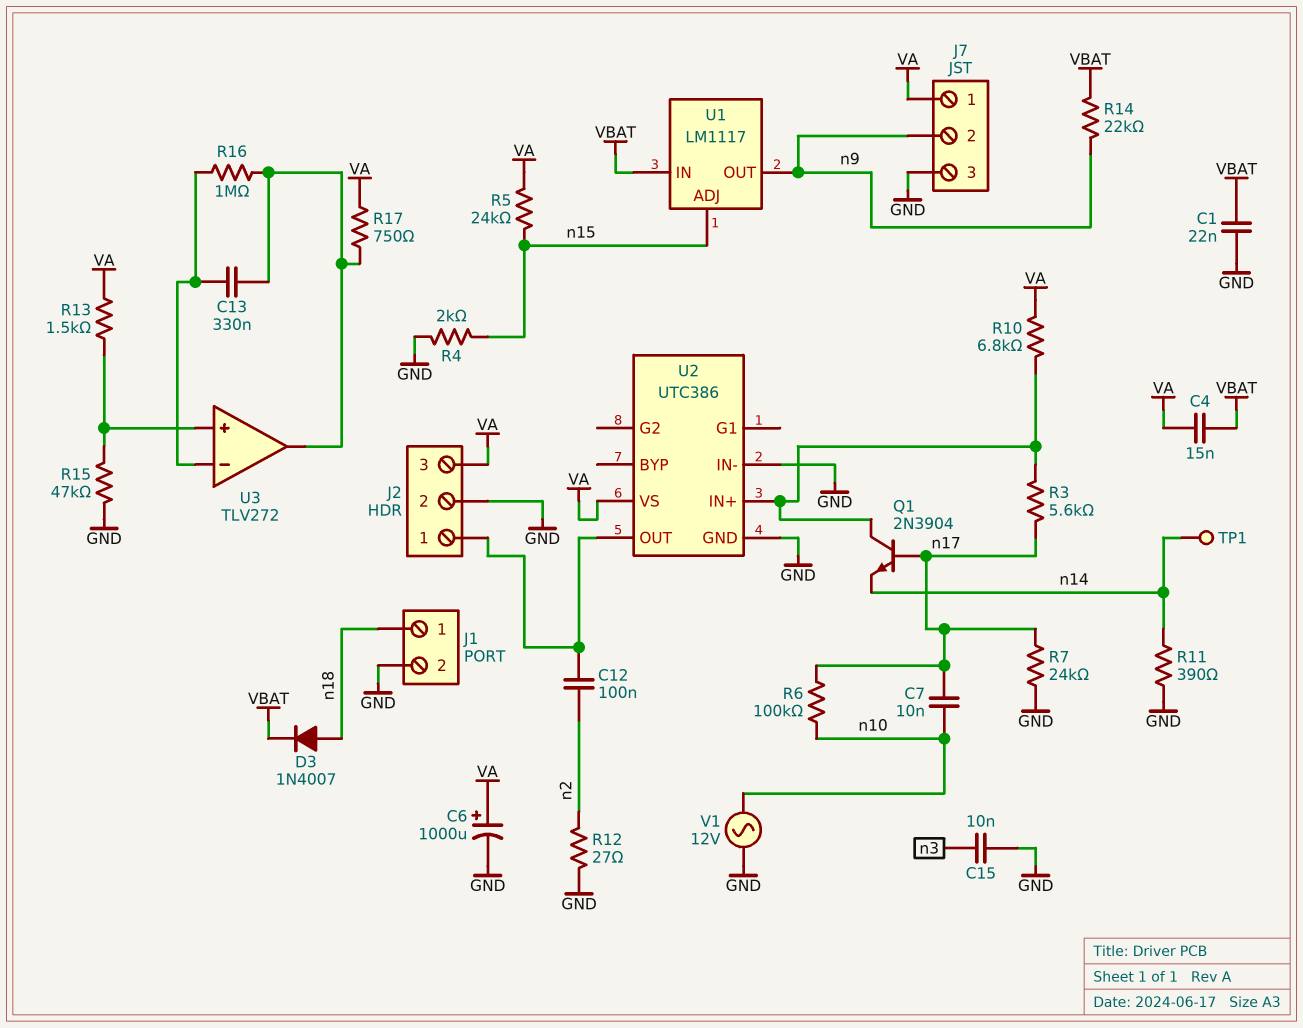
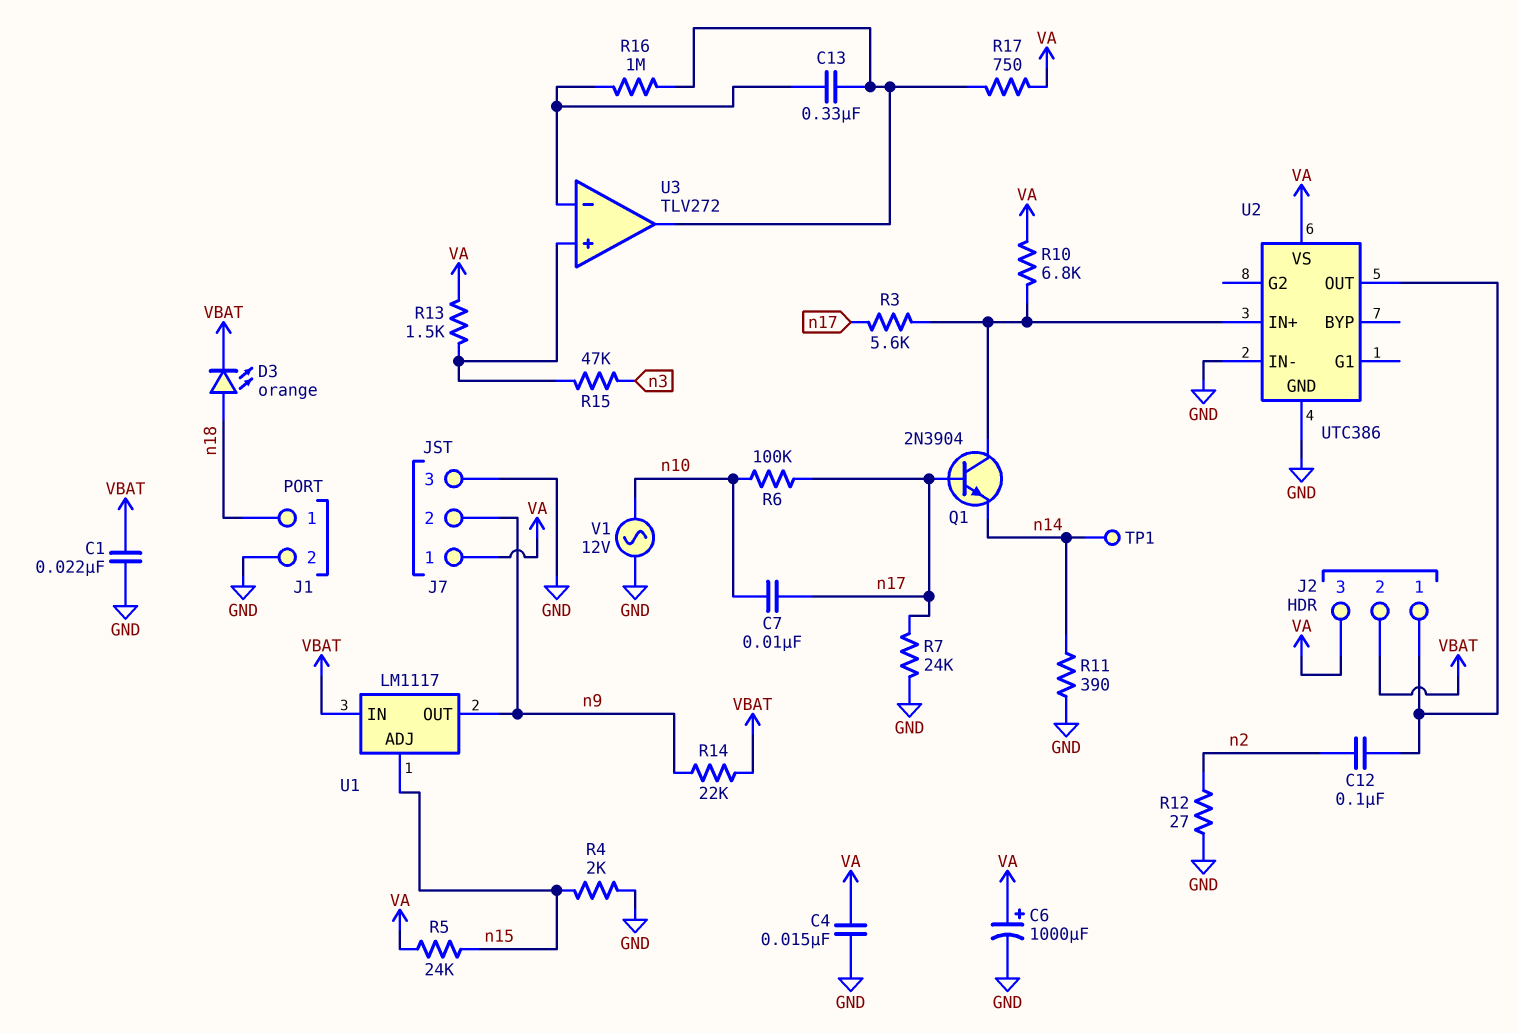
C4: 15nF (VA, VBAT) -> 15nF (GND, VA)
C15: 10nF (GND, n3) -> none
D3: diode 1N4007 (A n18, K VBAT) -> LED orange (A n18, K VBAT)
J2 pin 2: GND -> VBAT
R15: 47k (GND, U3/in+) -> 47k (U3/in+, n3)

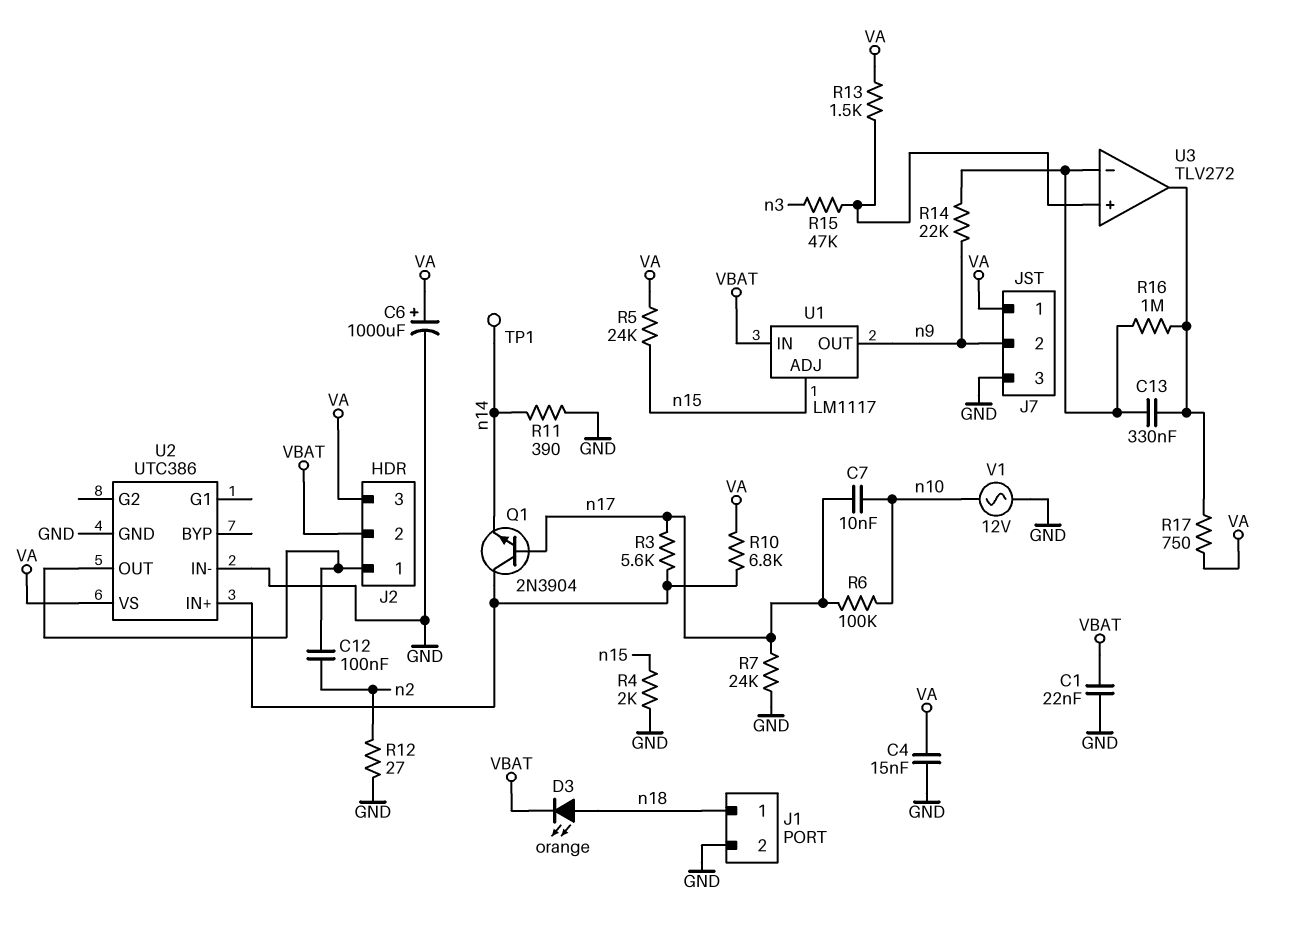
R14: 22k (VBAT, n9) -> 22k (U3/in-, n9)

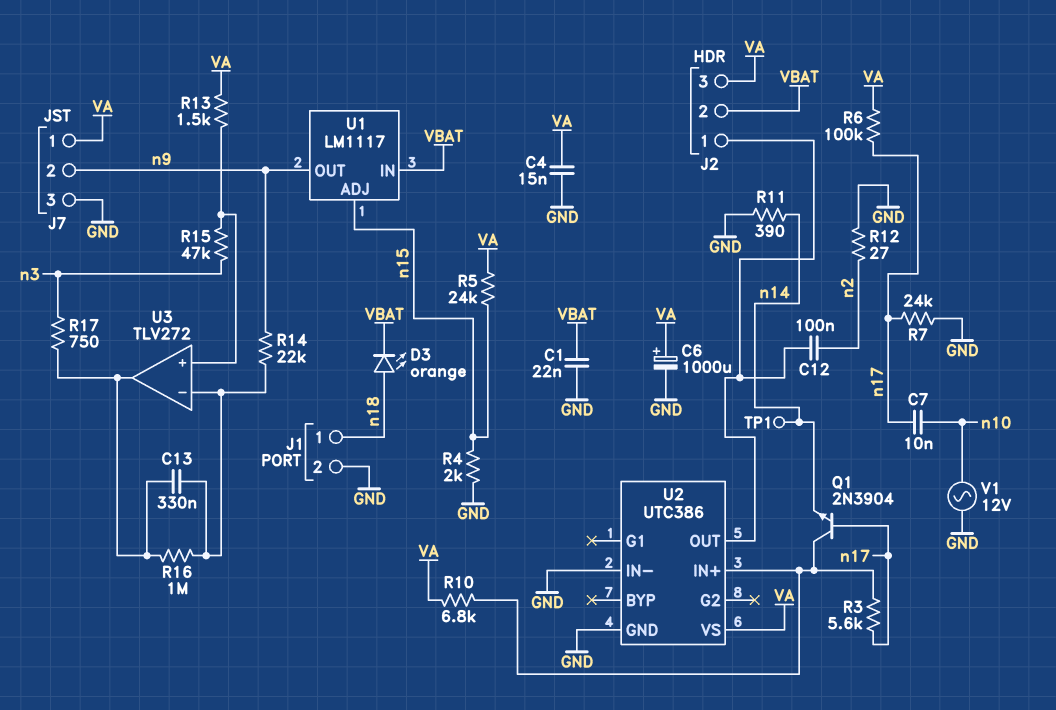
R6: 100k (n10, n17) -> 100k (VA, n17)
R17: 750 (U3/out, VA) -> 750 (U3/out, n3)

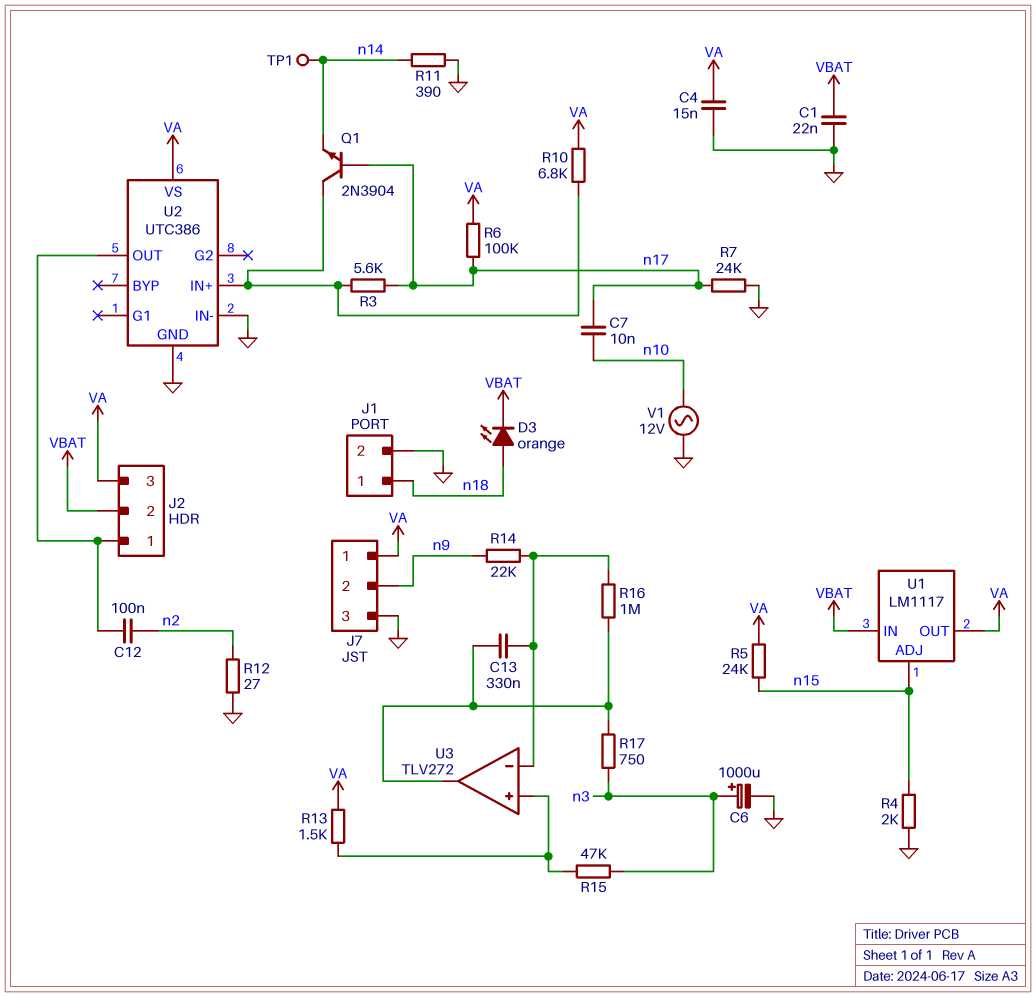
C6: 1000uF (plus VA, minus GND) -> 1000uF (plus n3, minus GND)
U1 pin OUT: n9 -> VA

